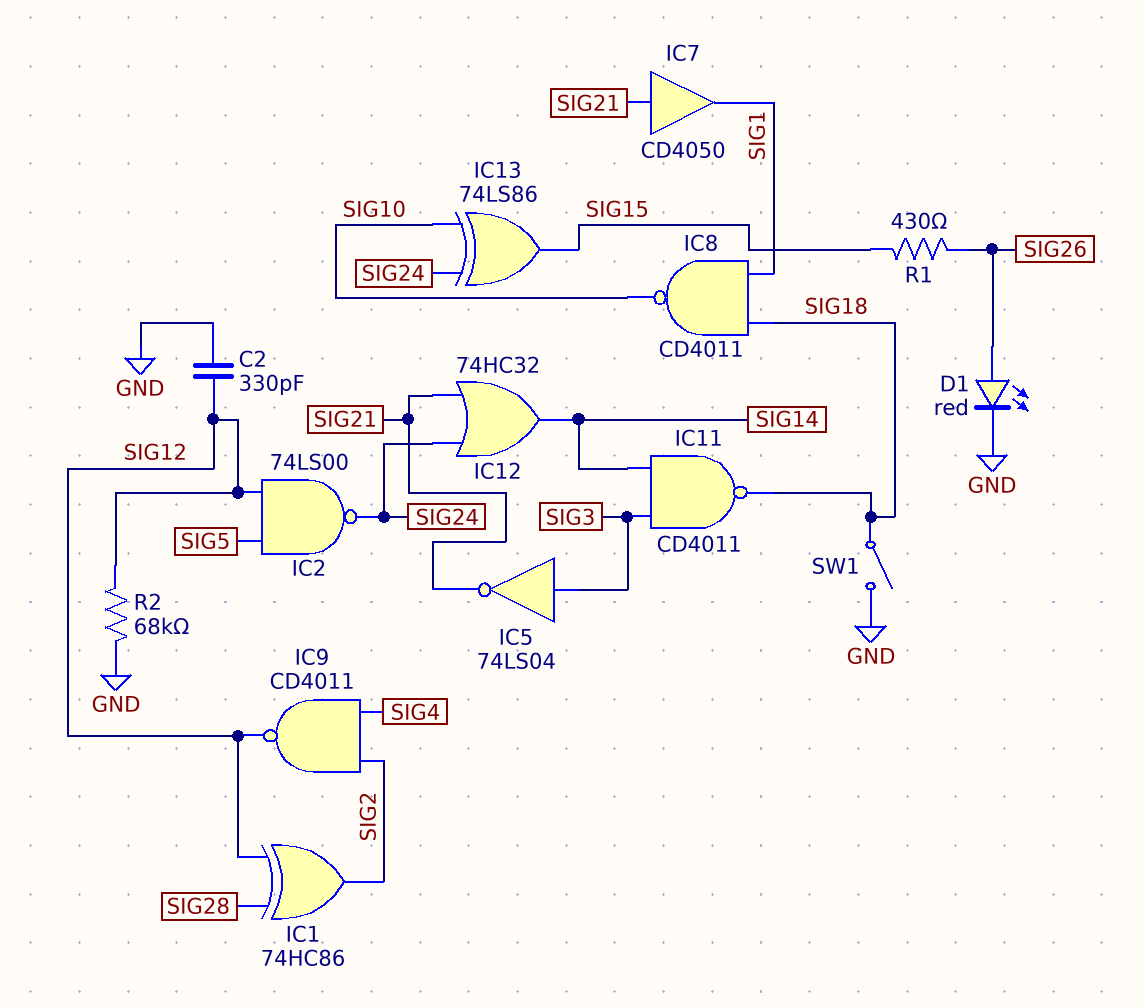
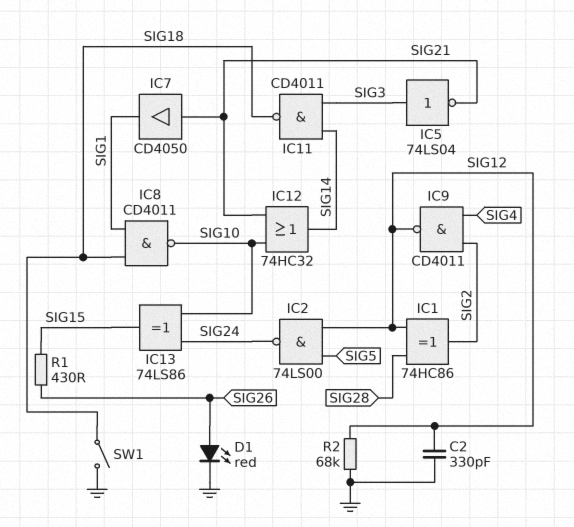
IC12: OR 74HC32 (in SIG21, in SIG24, out SIG14) -> OR 74HC32 (in SIG10, in SIG21, out SIG14)

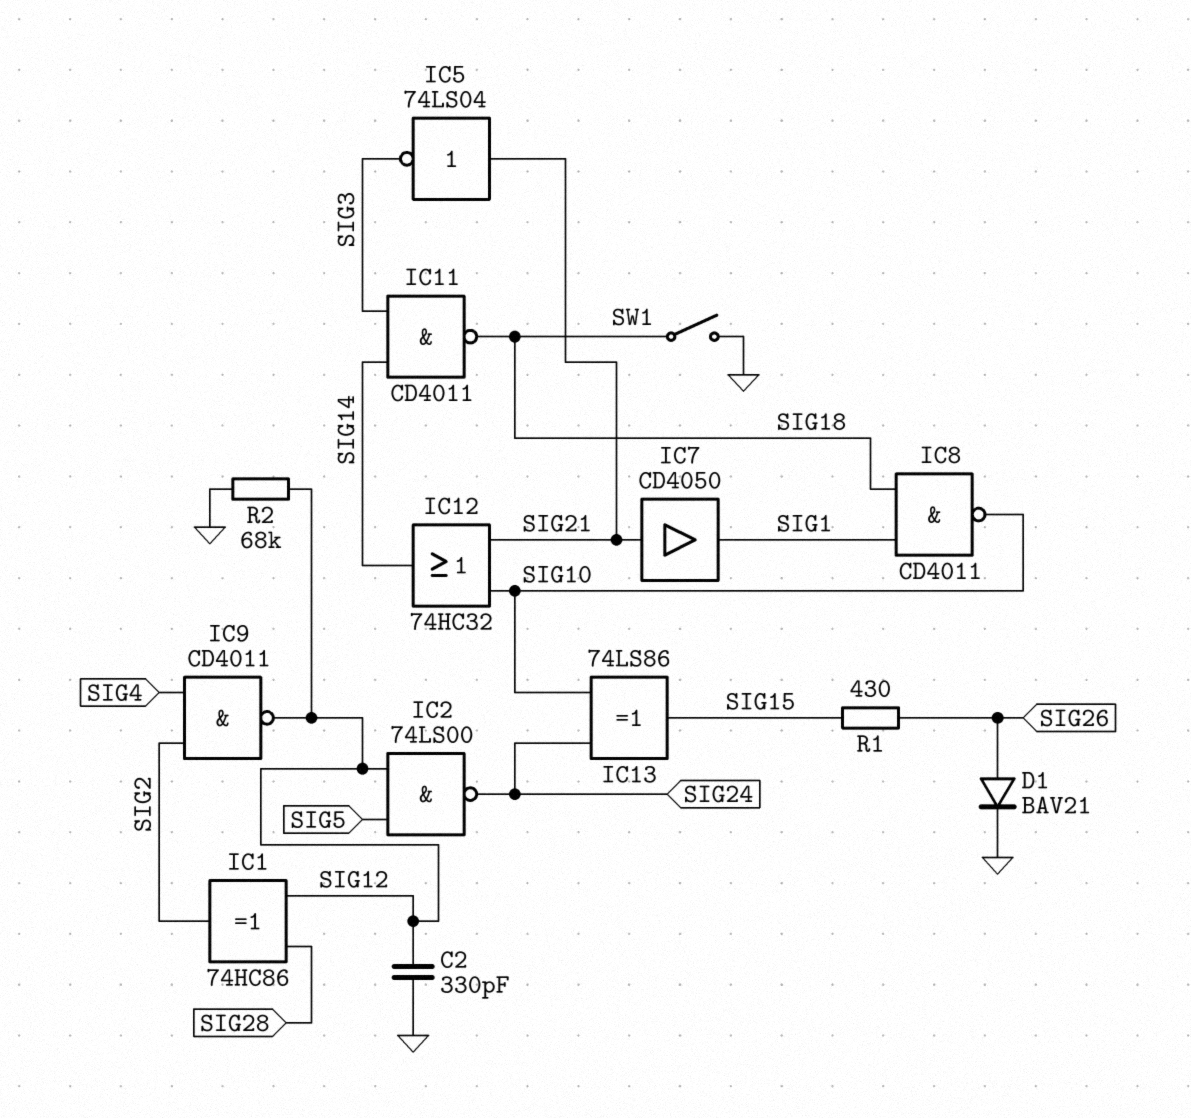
D1: LED red (A SIG26, K GND) -> diode BAV21 (A SIG26, K GND)
IC5: NOT 74LS04 (in SIG3, out SIG21) -> NOT 74LS04 (in SIG21, out SIG3)

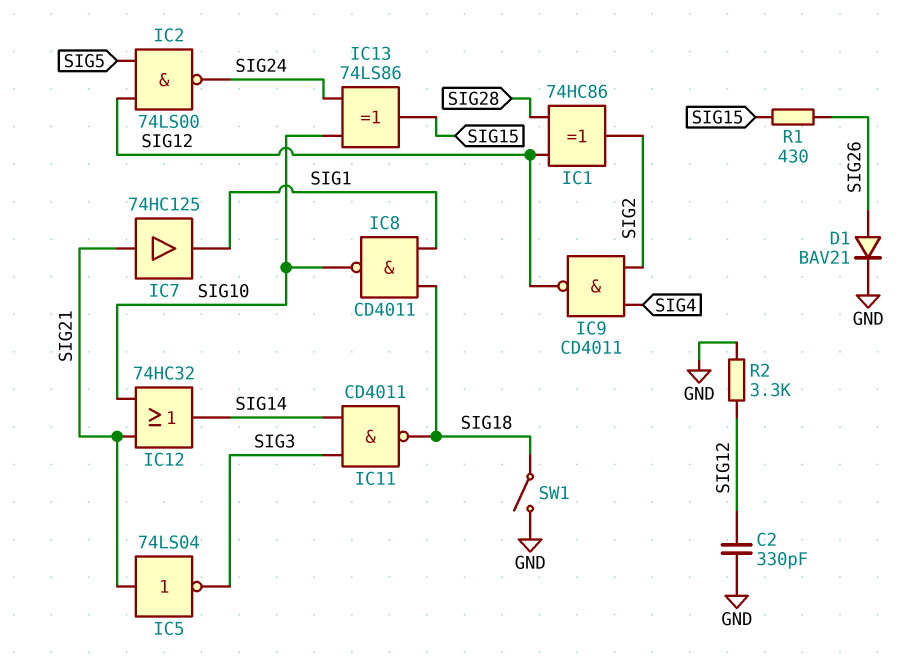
IC7: buffer CD4050 (in SIG21, out SIG1) -> buffer 74HC125 (in SIG21, out SIG1)
R2: 68k (GND, SIG12) -> 3.3k (GND, SIG12)

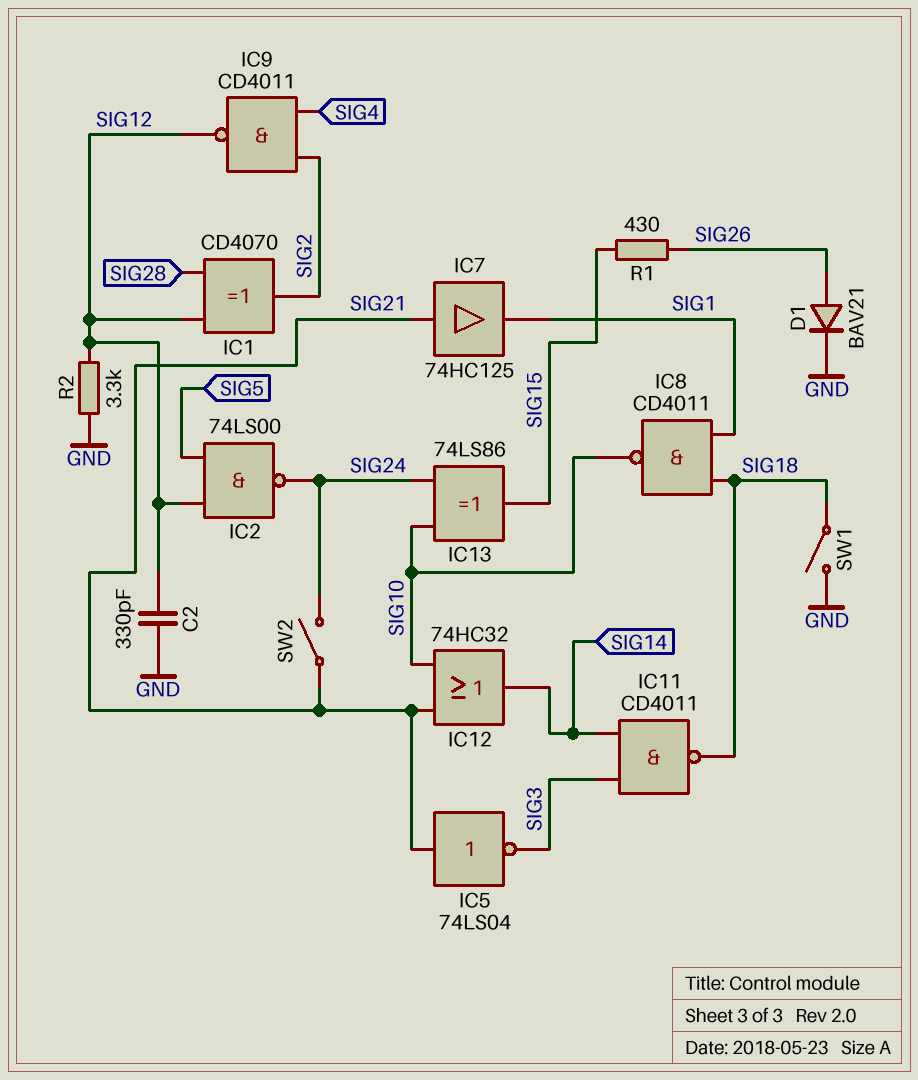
IC1: XOR 74HC86 (in SIG12, in SIG28, out SIG2) -> XOR CD4070 (in SIG12, in SIG28, out SIG2)
SW2: none -> switch (SIG21, SIG24)

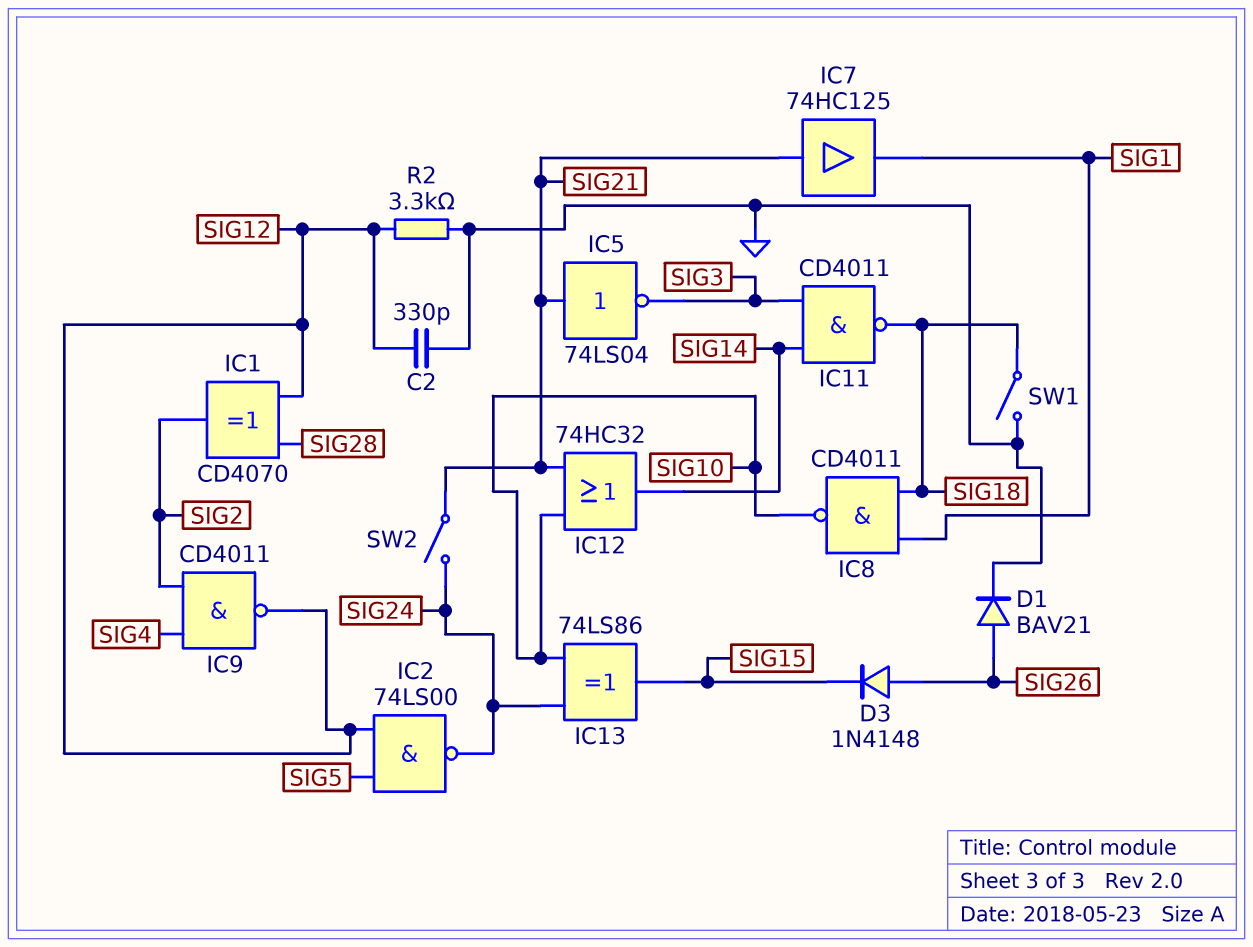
D3: none -> diode 1N4148 (A SIG26, K SIG15)
R1: 430 (SIG15, SIG26) -> none

